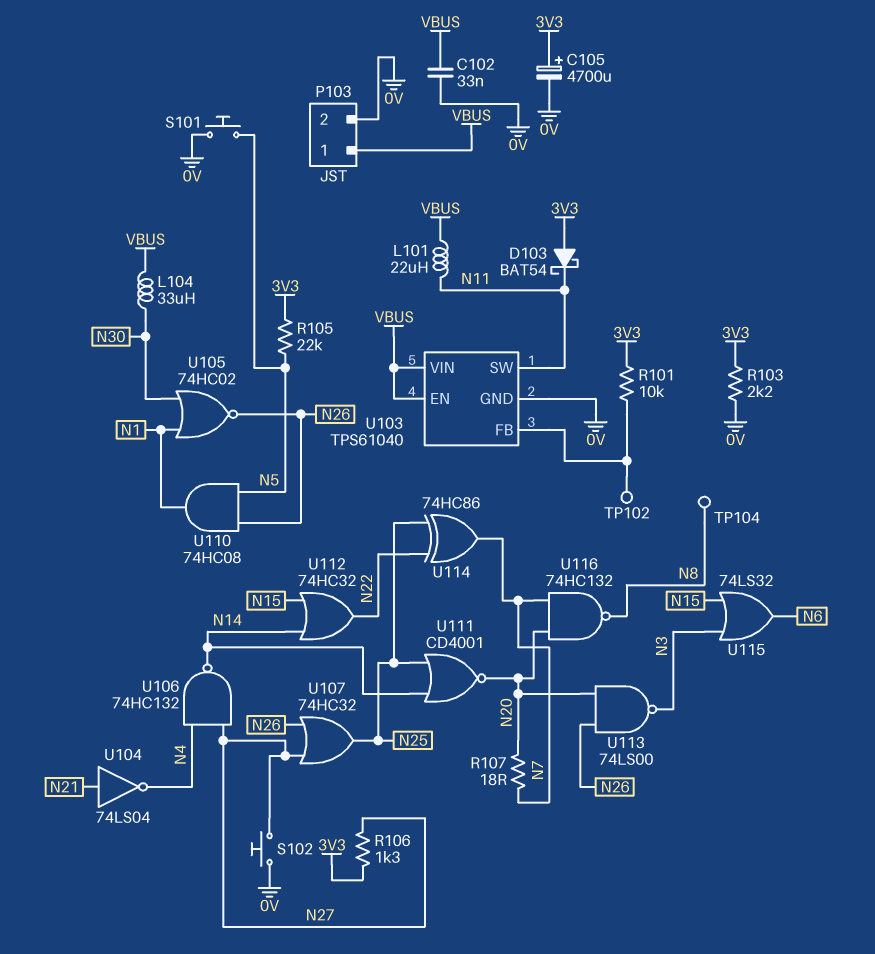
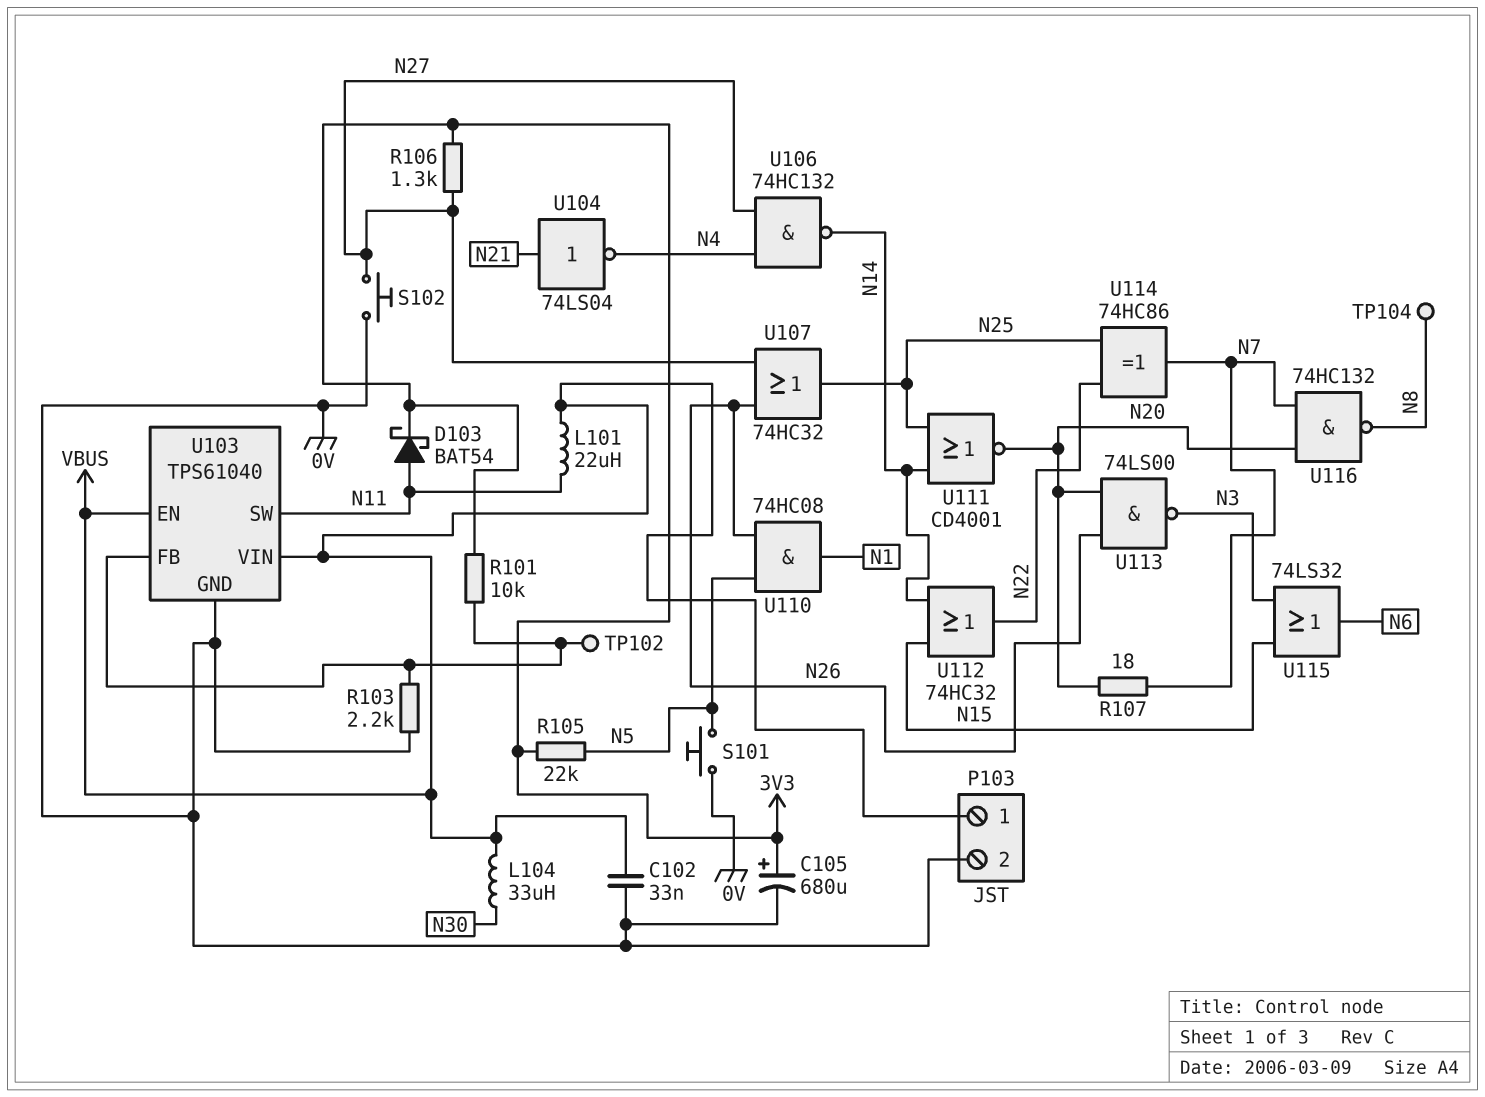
C105: 4700uF (plus 3V3, minus 0V) -> 680uF (plus 3V3, minus 0V)
D103: schottky BAT54 (A 3V3, K N11) -> schottky BAT54 (A N11, K 3V3)
R103: 2.2k (0V, 3V3) -> 2.2k (0V, U103/FB)
U105: NOR 74HC02 (in N1, in N30, out N26) -> none

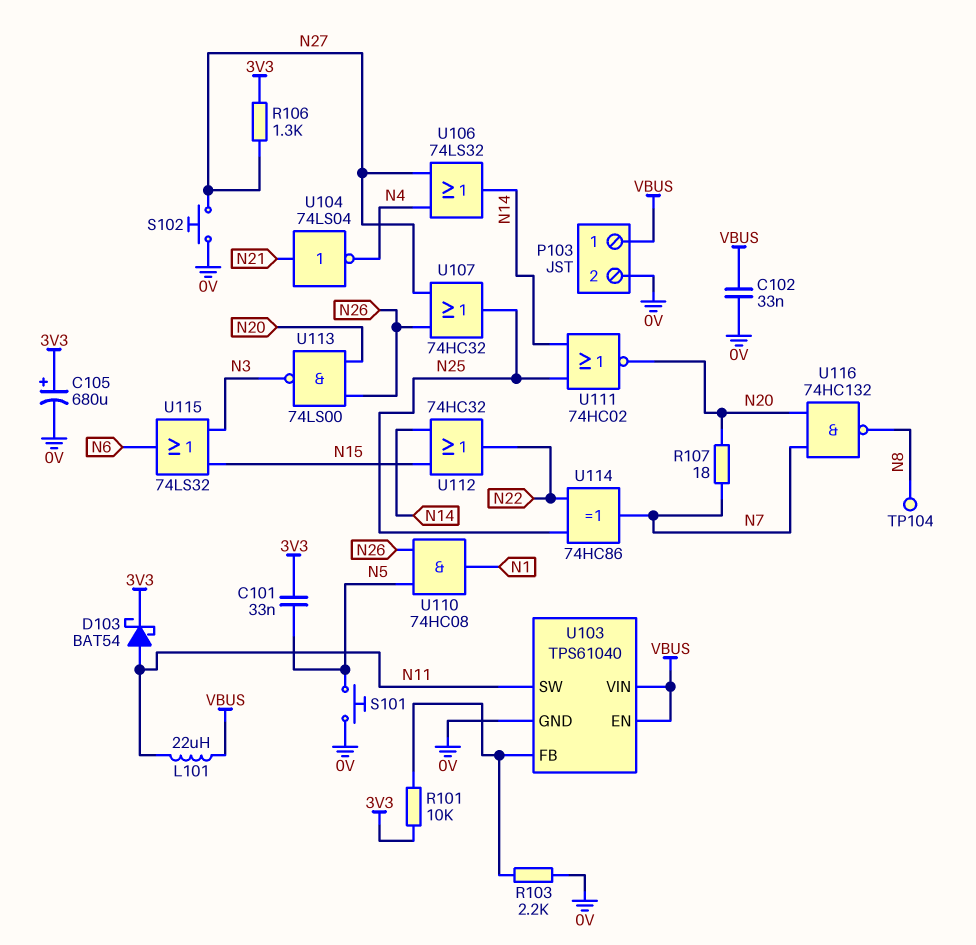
C101: none -> 33nF (3V3, N5)
L104: 33uH (N30, VBUS) -> none
R105: 22k (3V3, N5) -> none
TP102: test point (U103/FB) -> none
U106: NAND 74HC132 (in N4, in N27, out N14) -> OR 74LS32 (in N4, in N27, out N14)
U111: NOR CD4001 (in N14, in N25, out N20) -> NOR 74HC02 (in N14, in N25, out N20)

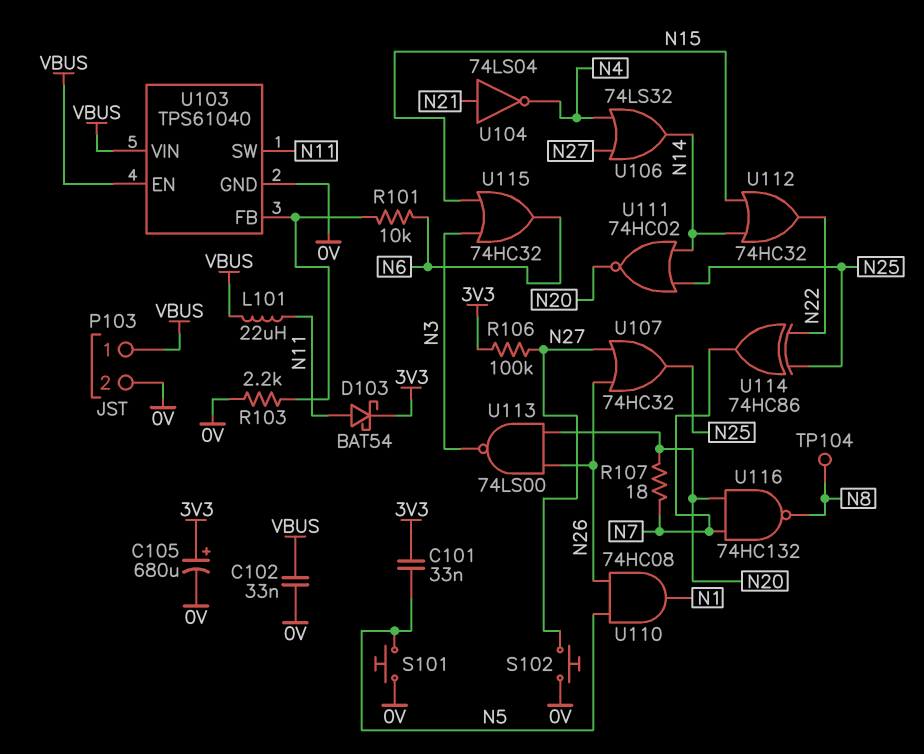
R101: 10k (3V3, U103/FB) -> 10k (N6, U103/FB)
R106: 1.3k (3V3, N27) -> 100k (3V3, N27)
U115: OR 74LS32 (in N3, in N15, out N6) -> OR 74HC32 (in N3, in N15, out N6)

